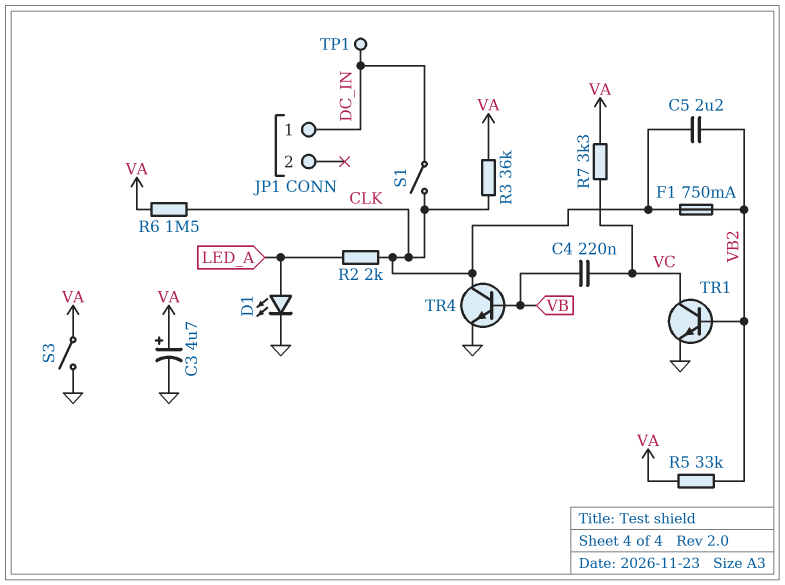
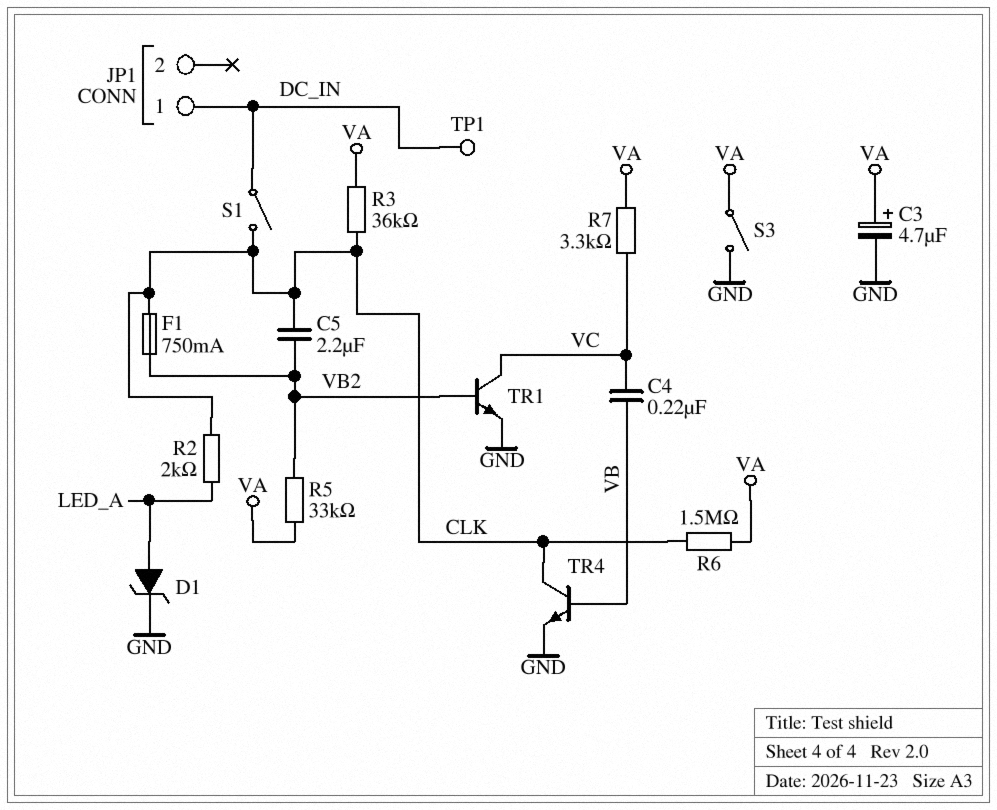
D1: LED (A LED_A, K GND) -> zener (A LED_A, K GND)

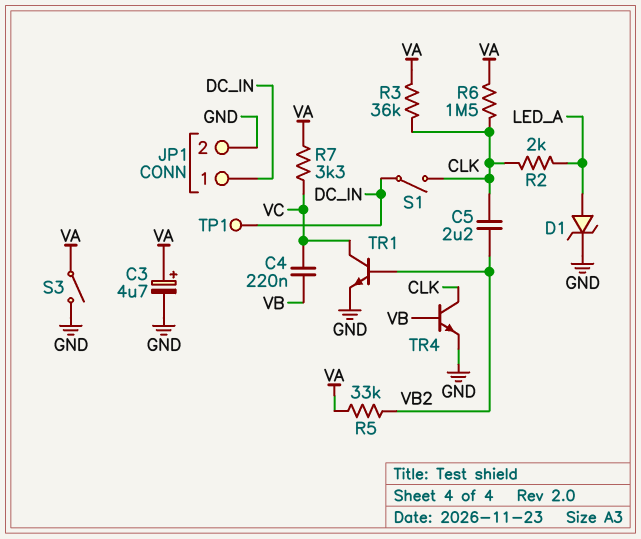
F1: 750mA (CLK, VB2) -> none
JP1 pin 2: none -> GND

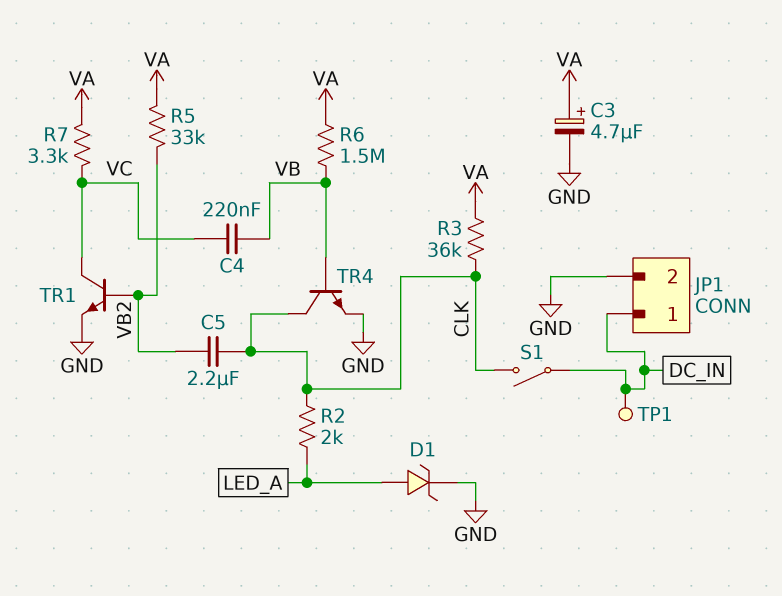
R6: 1.5M (CLK, VA) -> 1.5M (VA, VB)
S3: switch (GND, VA) -> none

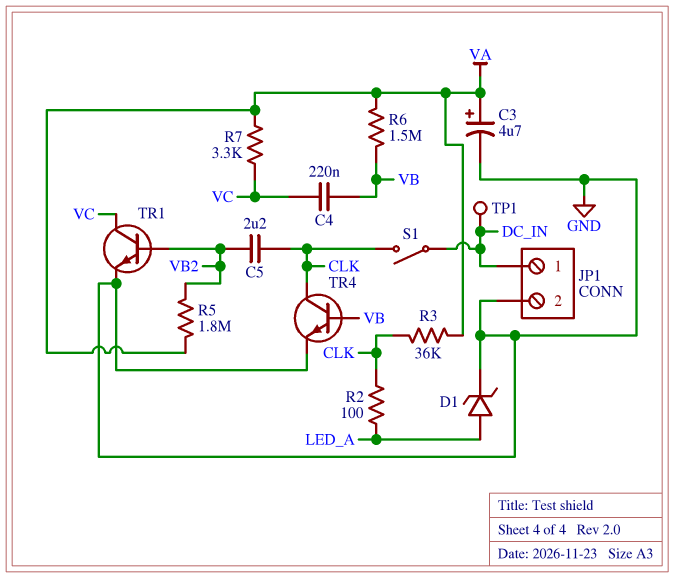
R2: 2k (CLK, LED_A) -> 100 (CLK, LED_A)
R5: 33k (VA, VB2) -> 1.8M (VA, VB2)

